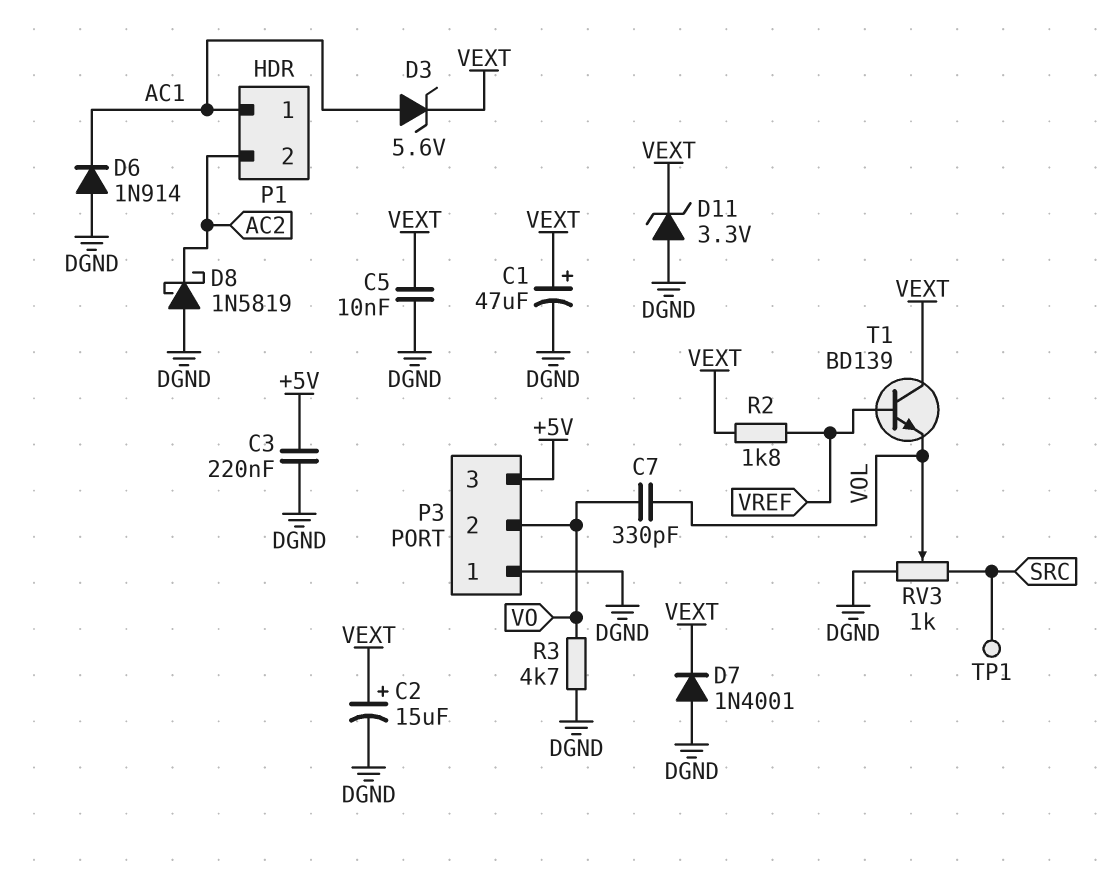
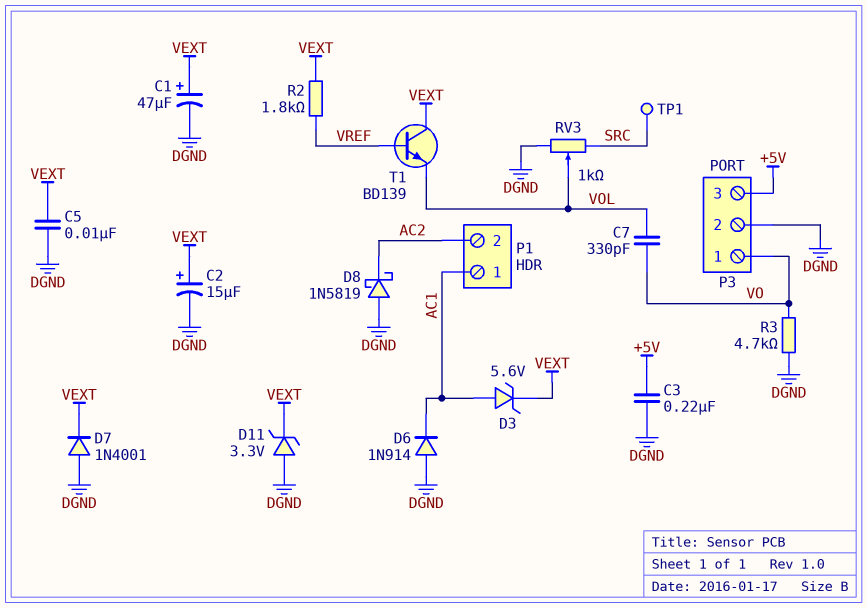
P3 pin 1: DGND -> VO
P3 pin 2: VO -> DGND

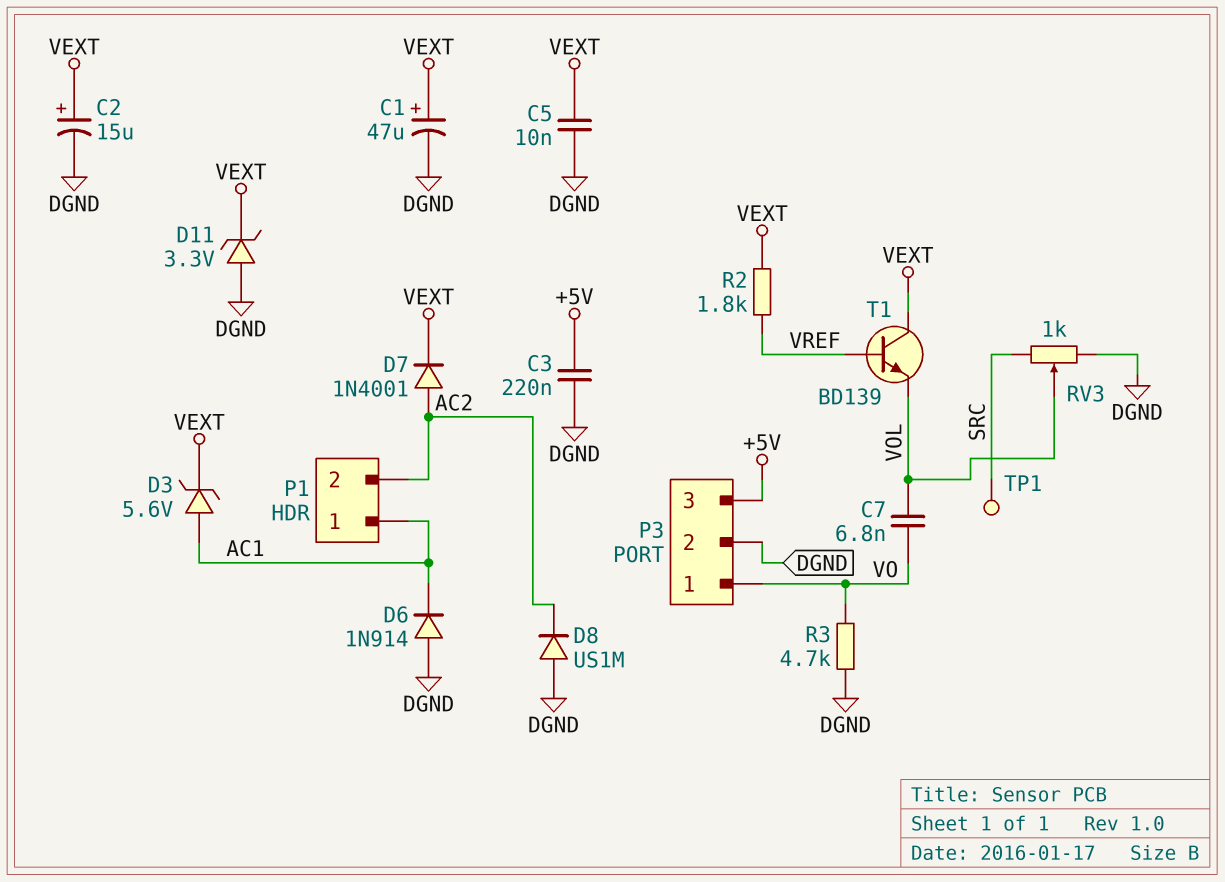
C7: 330pF (VO, VOL) -> 6.8nF (VO, VOL)
D7: diode 1N4001 (A DGND, K VEXT) -> diode 1N4001 (A AC2, K VEXT)
D8: schottky 1N5819 (A DGND, K AC2) -> diode US1M (A DGND, K AC2)

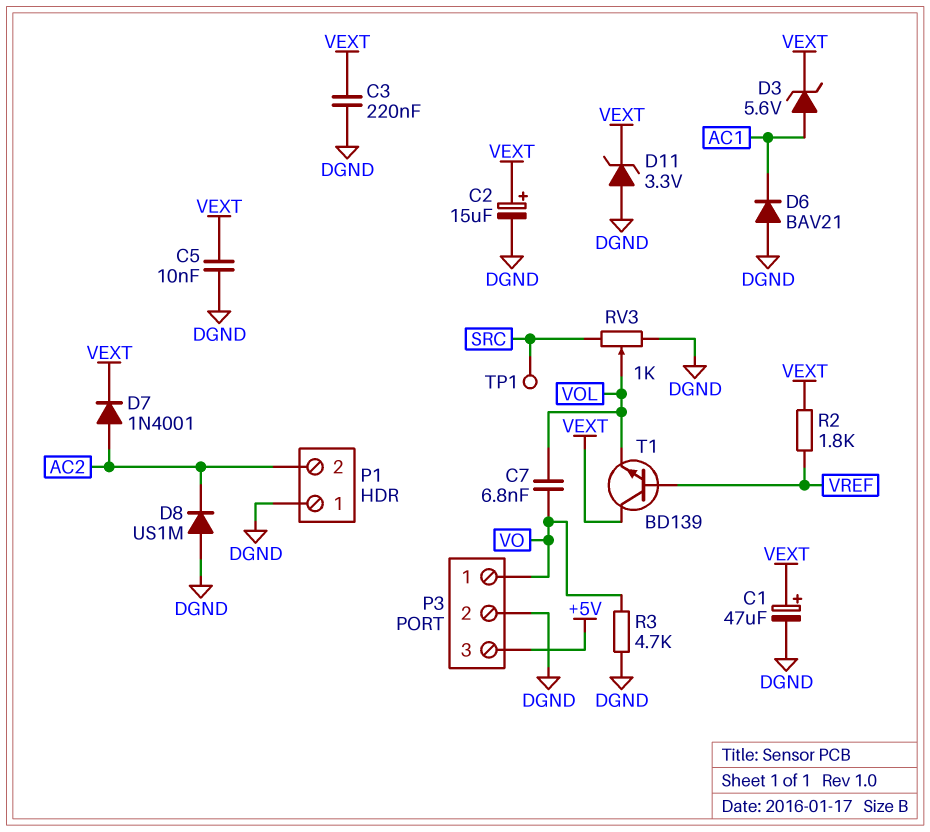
C3: 220nF (+5V, DGND) -> 220nF (DGND, VEXT)
D6: diode 1N914 (A DGND, K AC1) -> diode BAV21 (A DGND, K AC1)
P1 pin 1: AC1 -> DGND

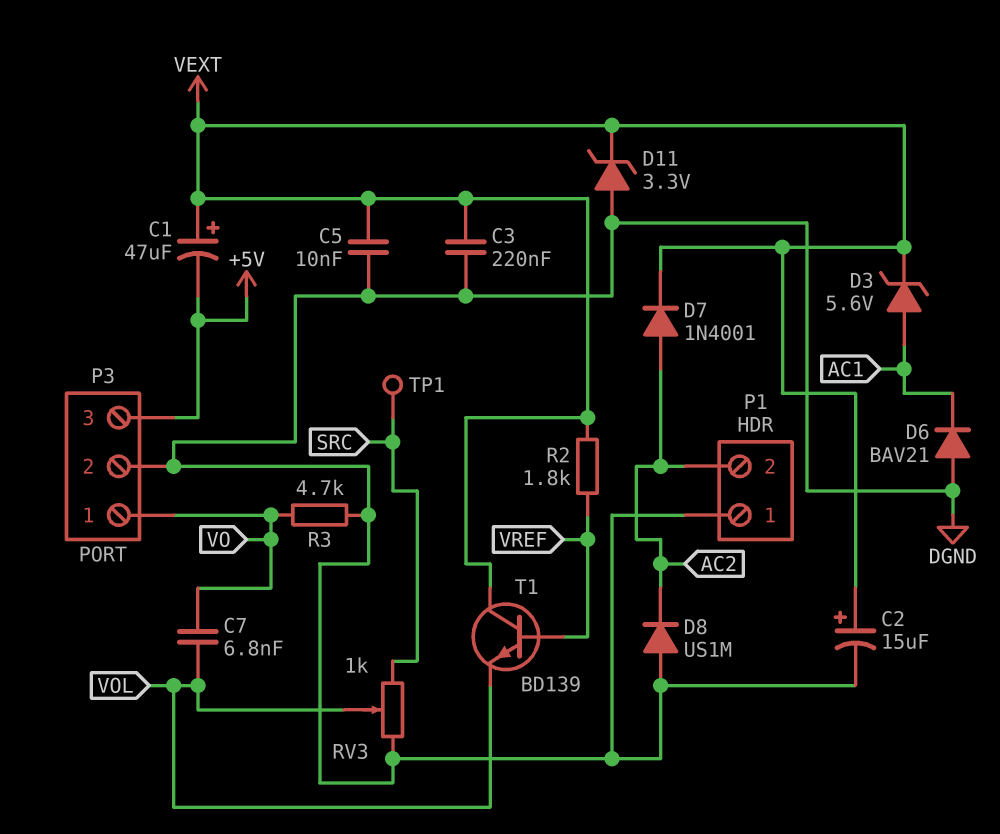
C1: 47uF (plus VEXT, minus DGND) -> 47uF (plus VEXT, minus +5V)

